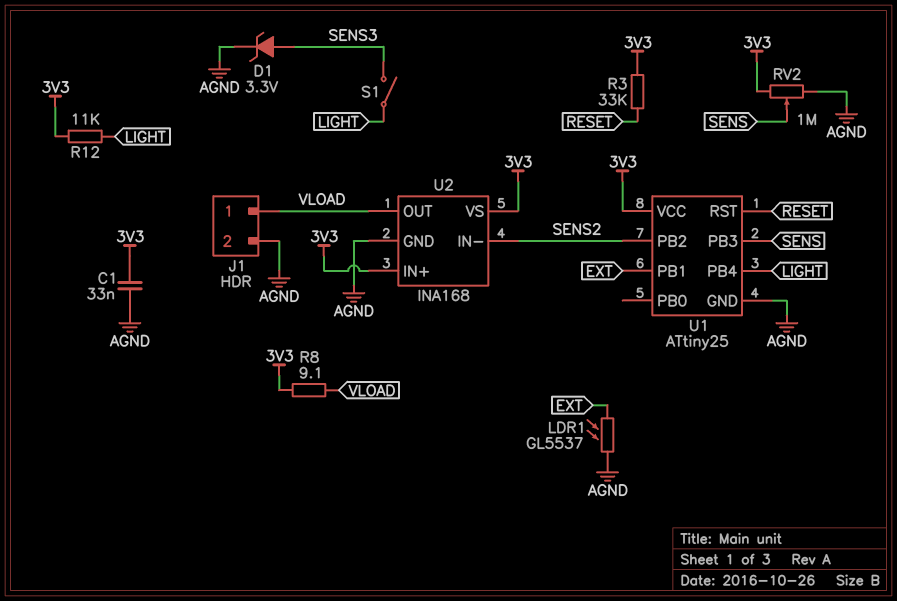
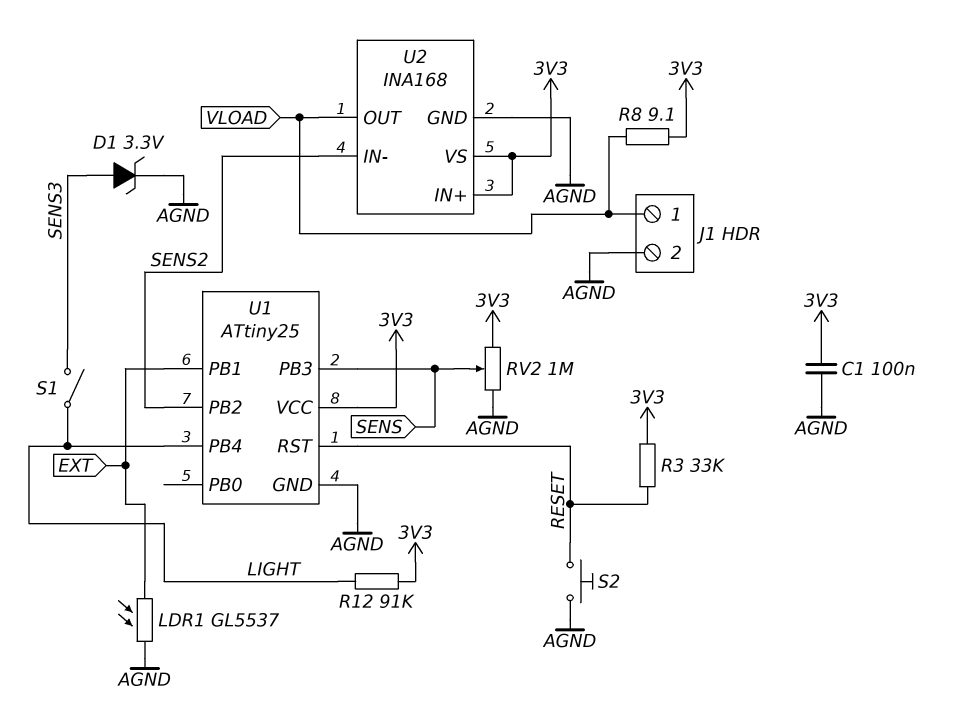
C1: 33nF (3V3, AGND) -> 100nF (3V3, AGND)
R12: 11k (3V3, LIGHT) -> 91k (3V3, LIGHT)
S2: none -> button (AGND, RESET)

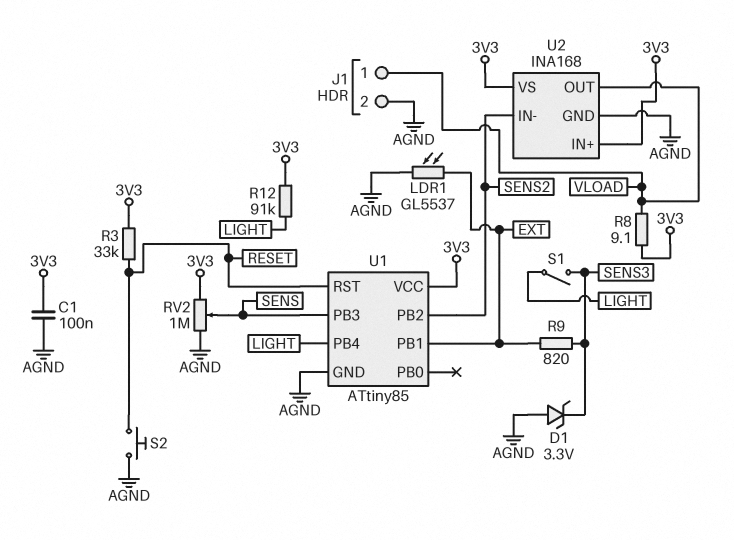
D1: zener 3.3V (A SENS3, K AGND) -> zener 3.3V (A AGND, K SENS3)
R9: none -> 820 (EXT, SENS3)
U1: ATtiny25 -> ATtiny85

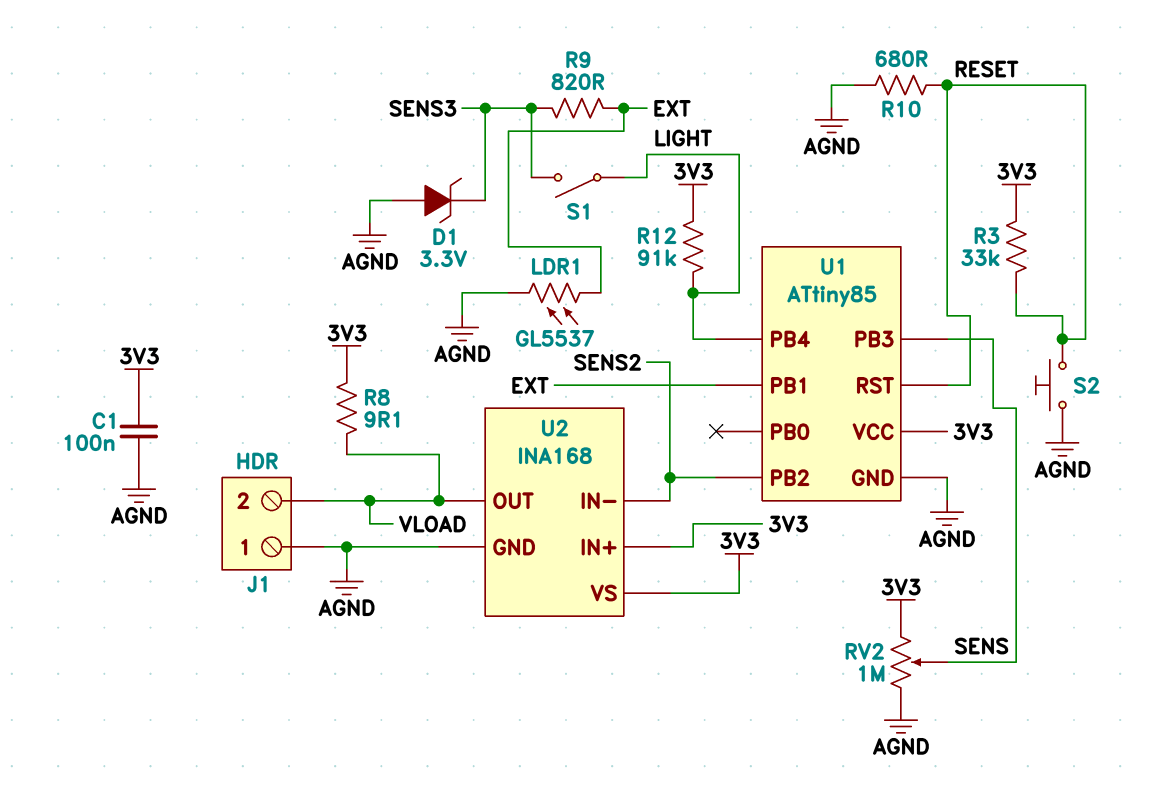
J1 pin 1: VLOAD -> AGND
J1 pin 2: AGND -> VLOAD
R10: none -> 680 (AGND, RESET)

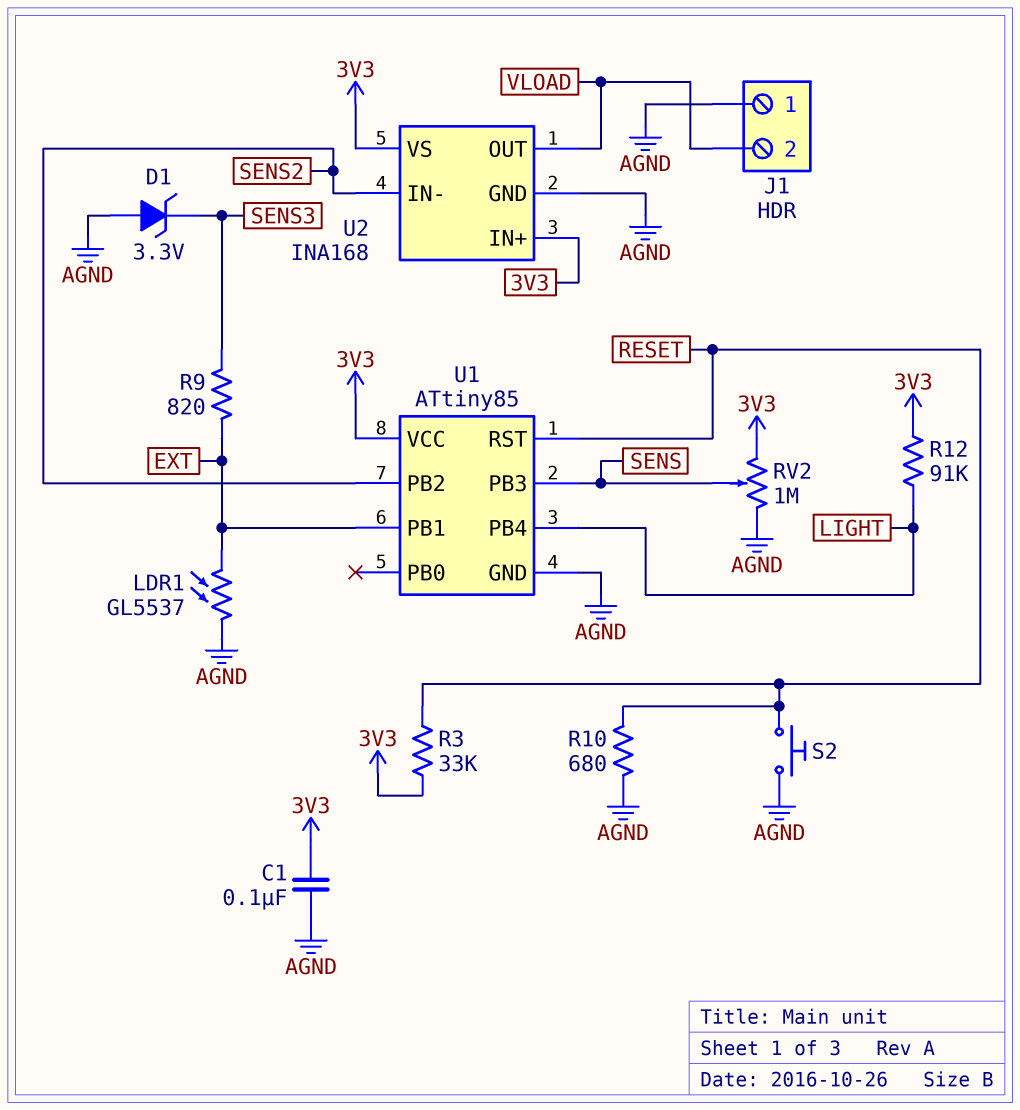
R8: 9.1 (3V3, VLOAD) -> none
S1: switch (LIGHT, SENS3) -> none

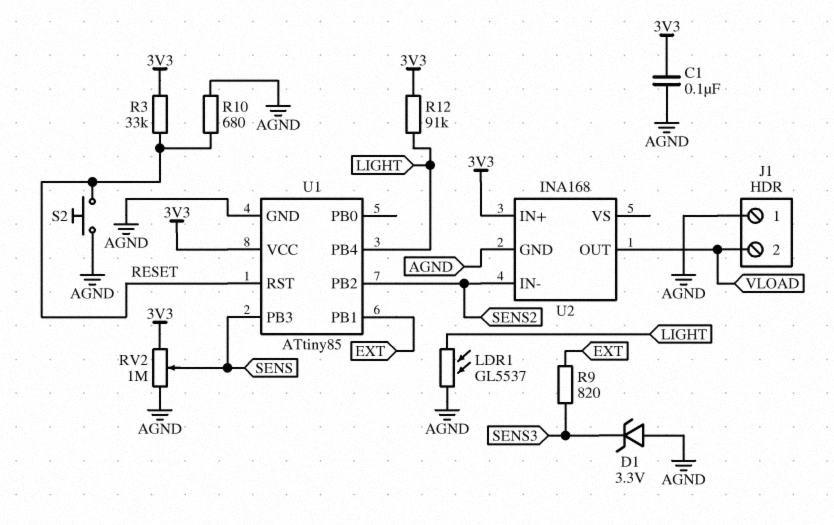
LDR1: GL5537 (AGND, EXT) -> GL5537 (AGND, LIGHT)
U2 pin VS: 3V3 -> none

